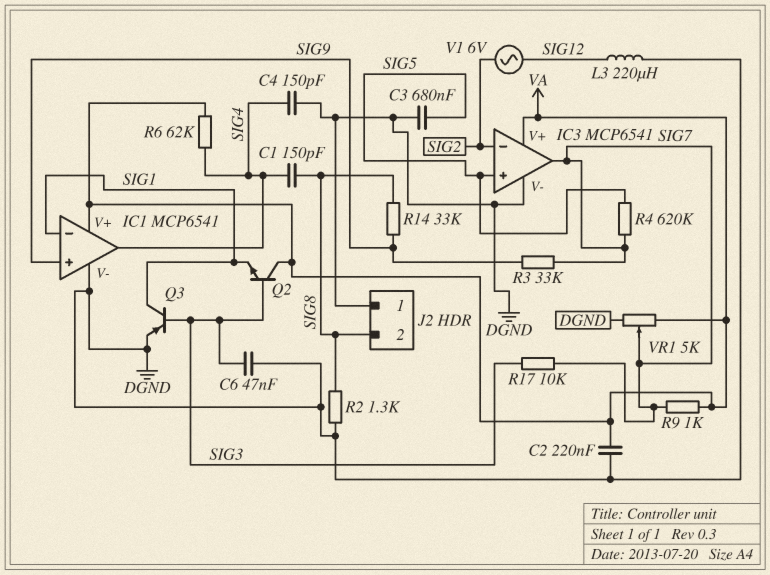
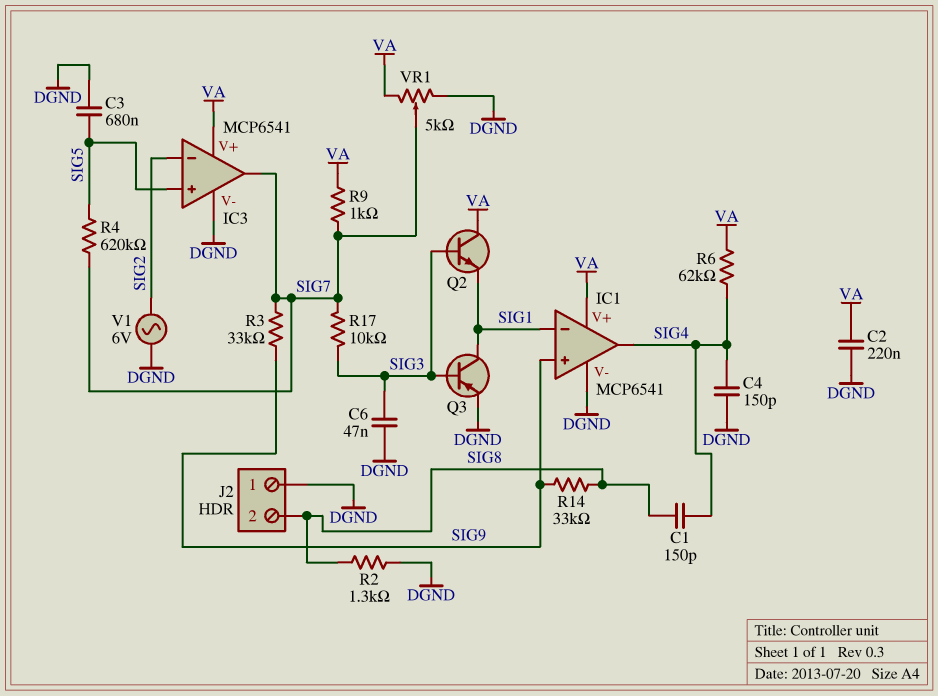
L3: 220uH (DGND, SIG12) -> none
V1: AC 6V (SIG2, SIG12) -> AC 6V (DGND, SIG2)

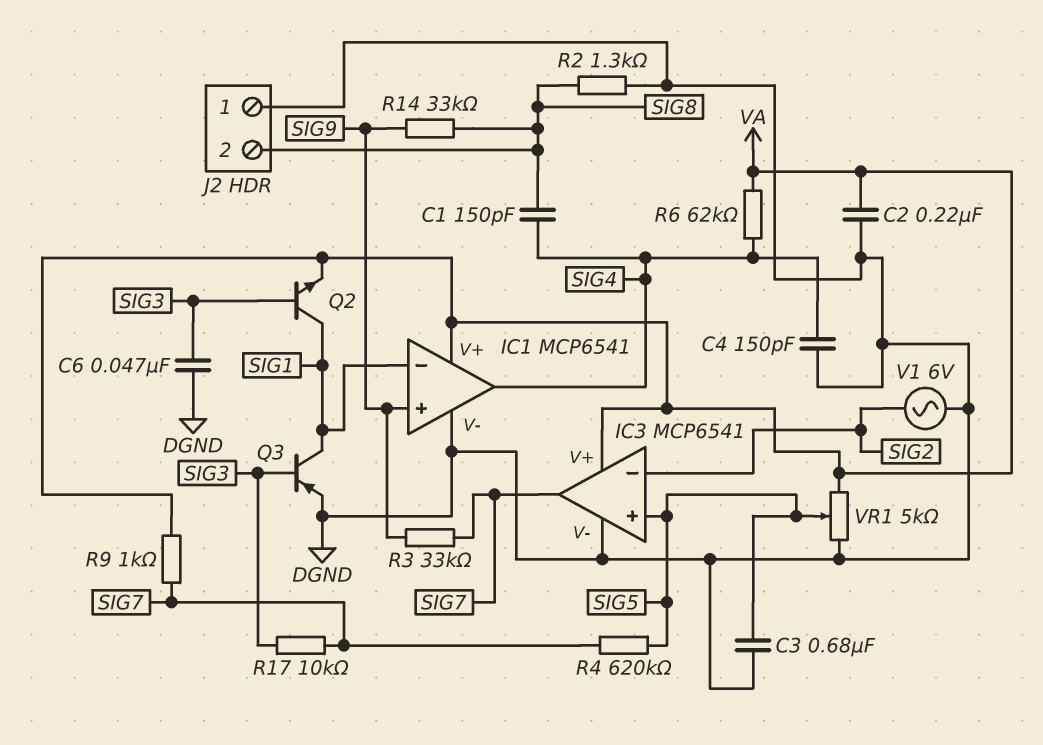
Q2: NPN (B SIG3, C VA, E SIG1) -> NPN (B SIG3, C SIG1, E VA)
VR1: 5k (DGND, VA, wiper SIG7) -> 5k (DGND, VA, wiper SIG5)

